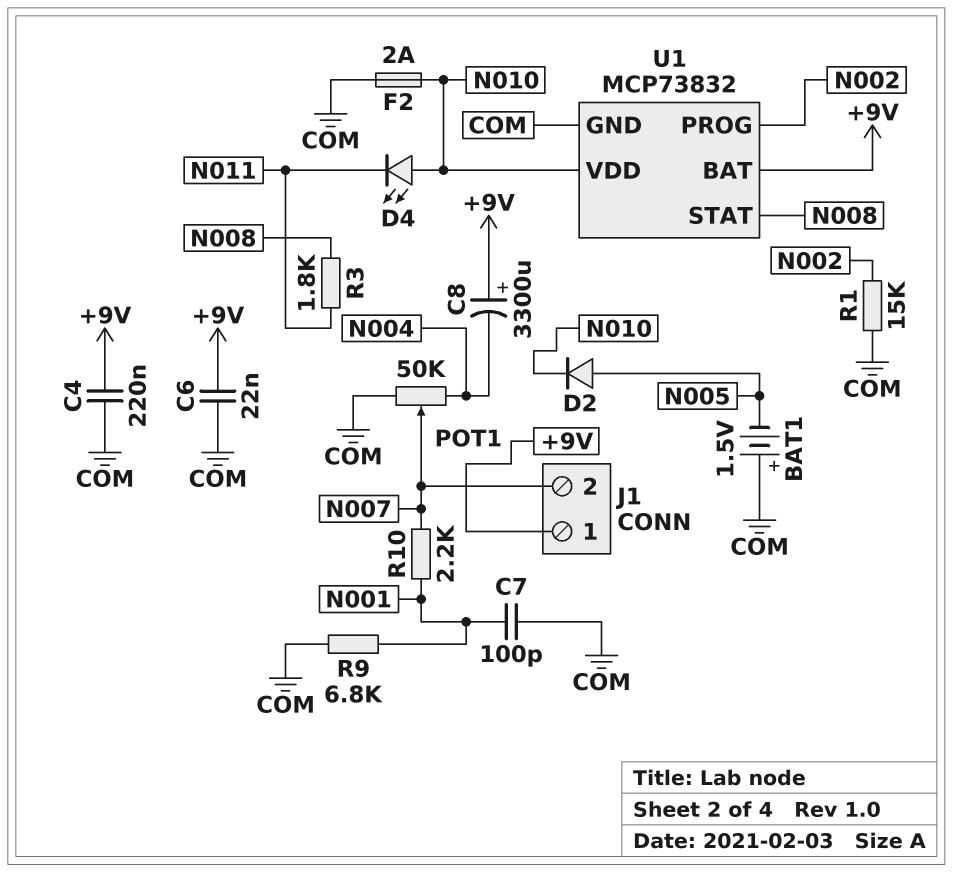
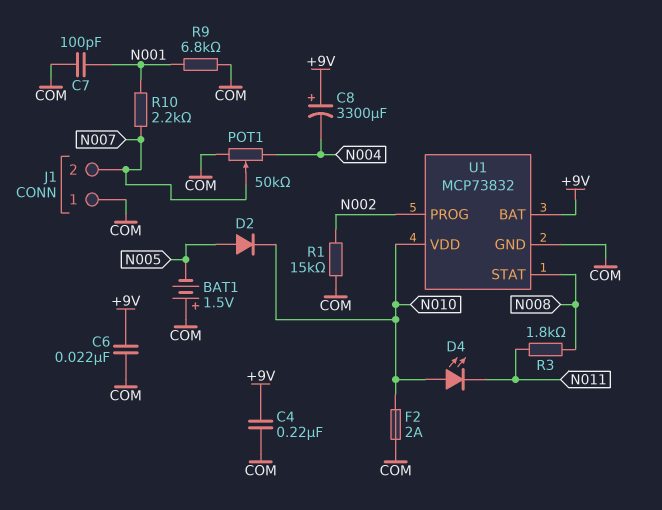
J1 pin 1: +9V -> COM

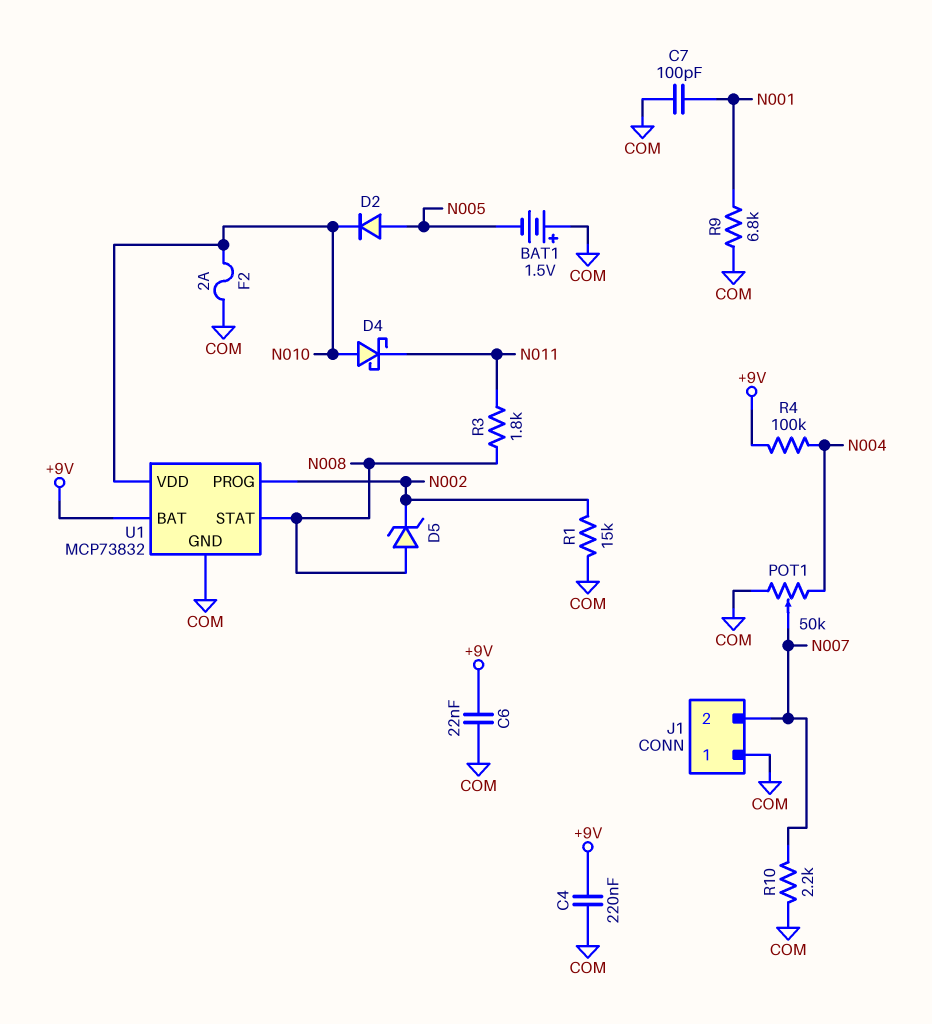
C8: 3300uF (plus +9V, minus N004) -> none
D4: LED (A N010, K N011) -> schottky (A N010, K N011)
D5: none -> zener (A N008, K N002)
R4: none -> 100k (+9V, N004)
R10: 2.2k (N001, N007) -> 2.2k (COM, N007)

